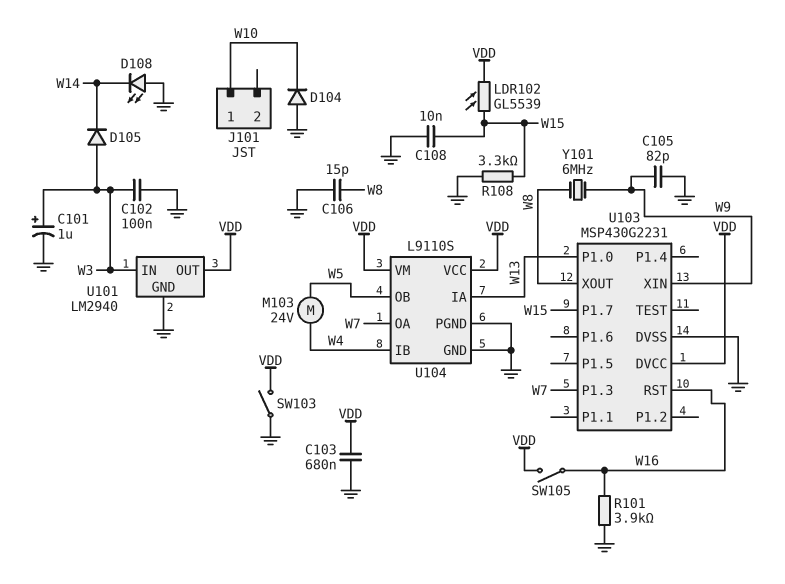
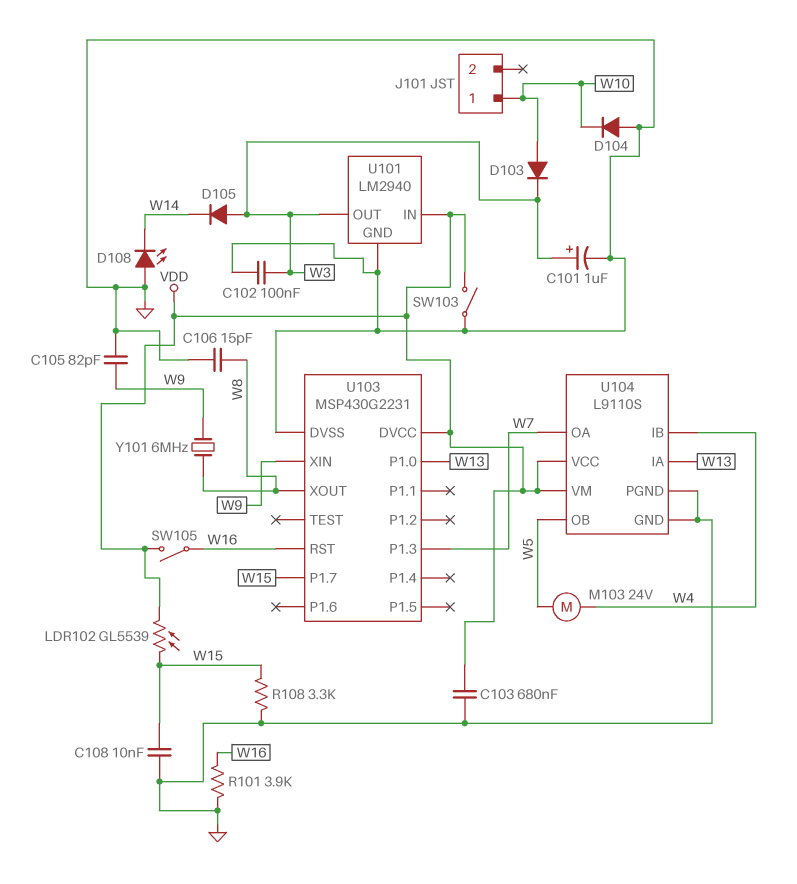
D103: none -> diode (A W10, K W3)
U101 pin IN: W3 -> VDD
U101 pin OUT: VDD -> W3

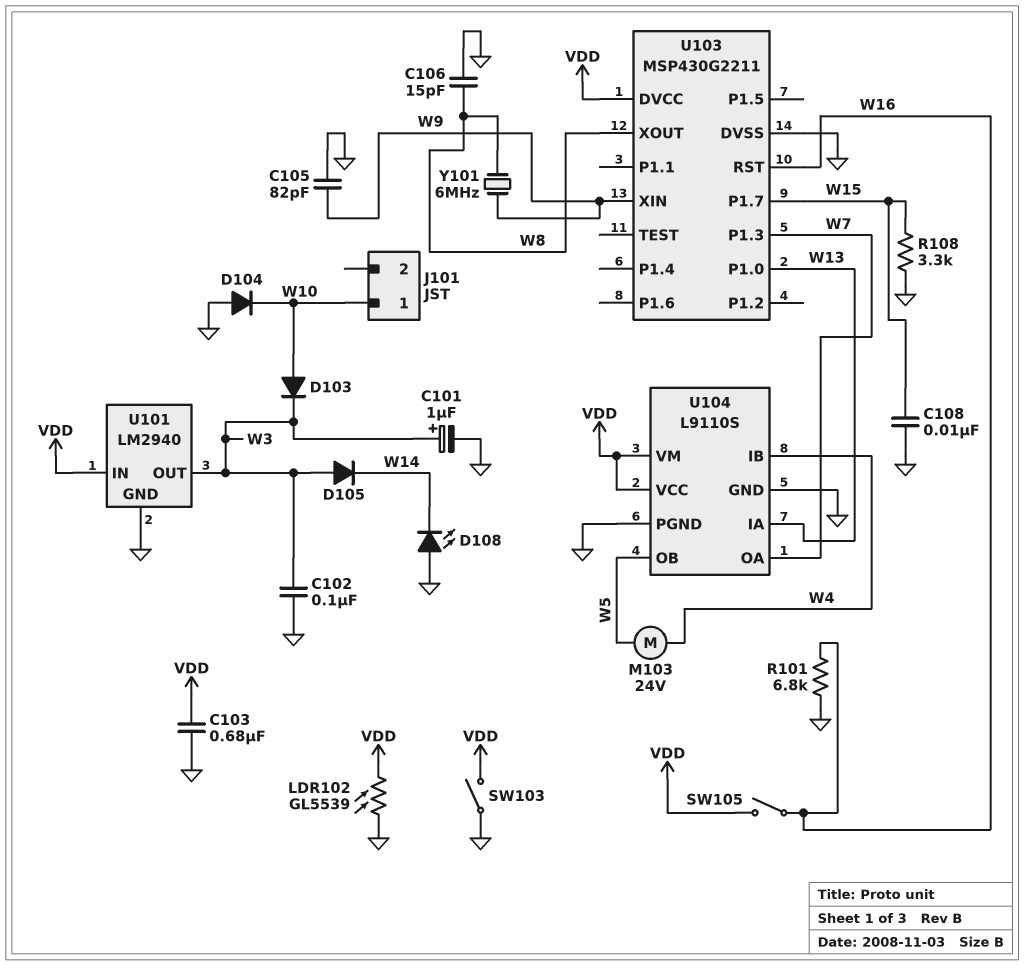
LDR102: GL5539 (VDD, W15) -> GL5539 (GND, VDD)
R101: 3.9k (GND, W16) -> 6.8k (GND, W16)
U103: MSP430G2231 -> MSP430G2211

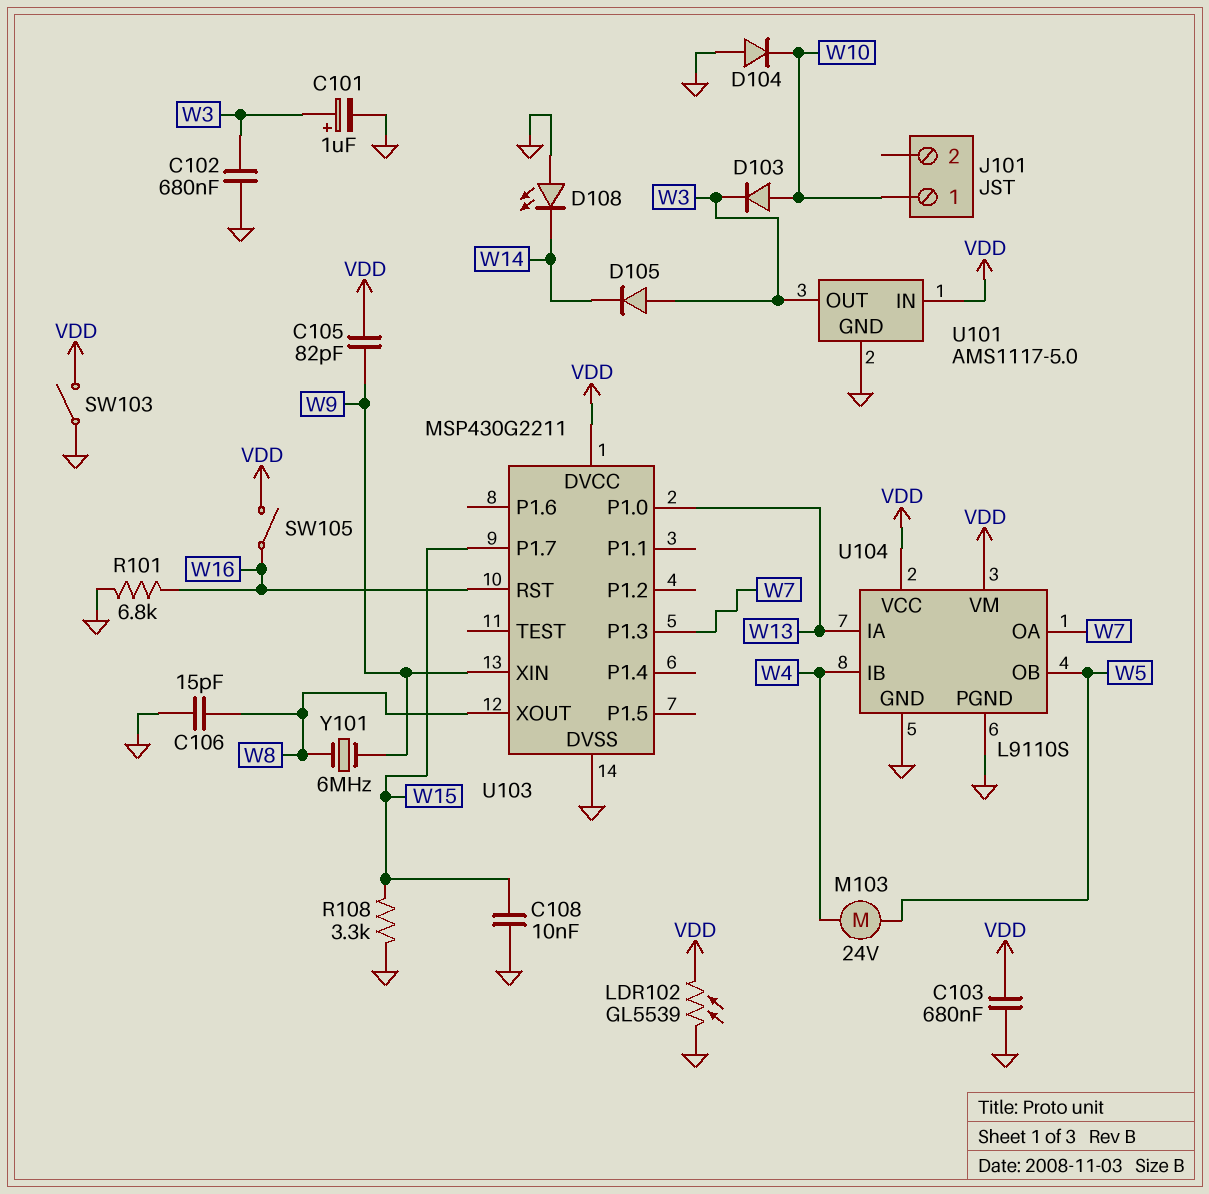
C102: 100nF (GND, W3) -> 680nF (GND, W3)
C105: 82pF (GND, W9) -> 82pF (VDD, W9)
U101: LM2940 -> AMS1117-5.0

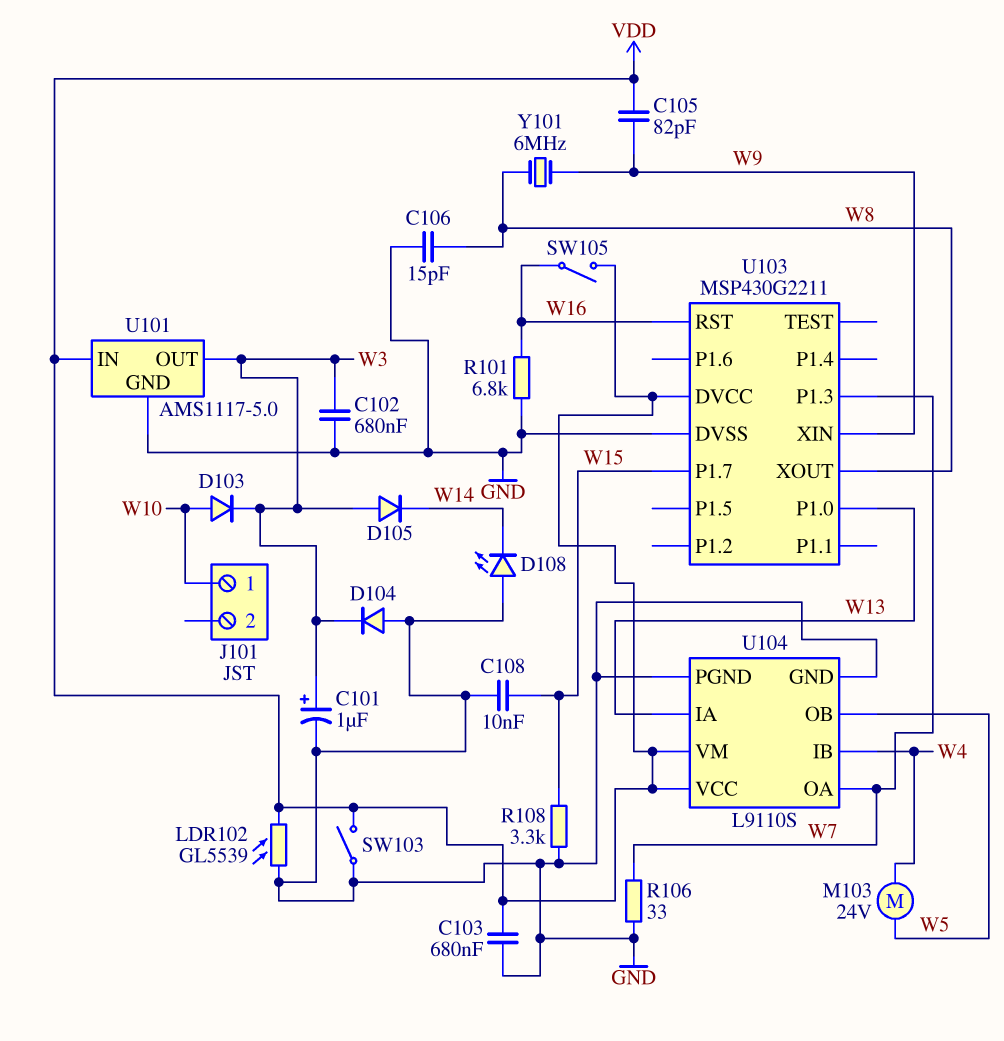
D104: diode (A GND, K W10) -> diode (A GND, K W3)
R106: none -> 33 (GND, W7)

